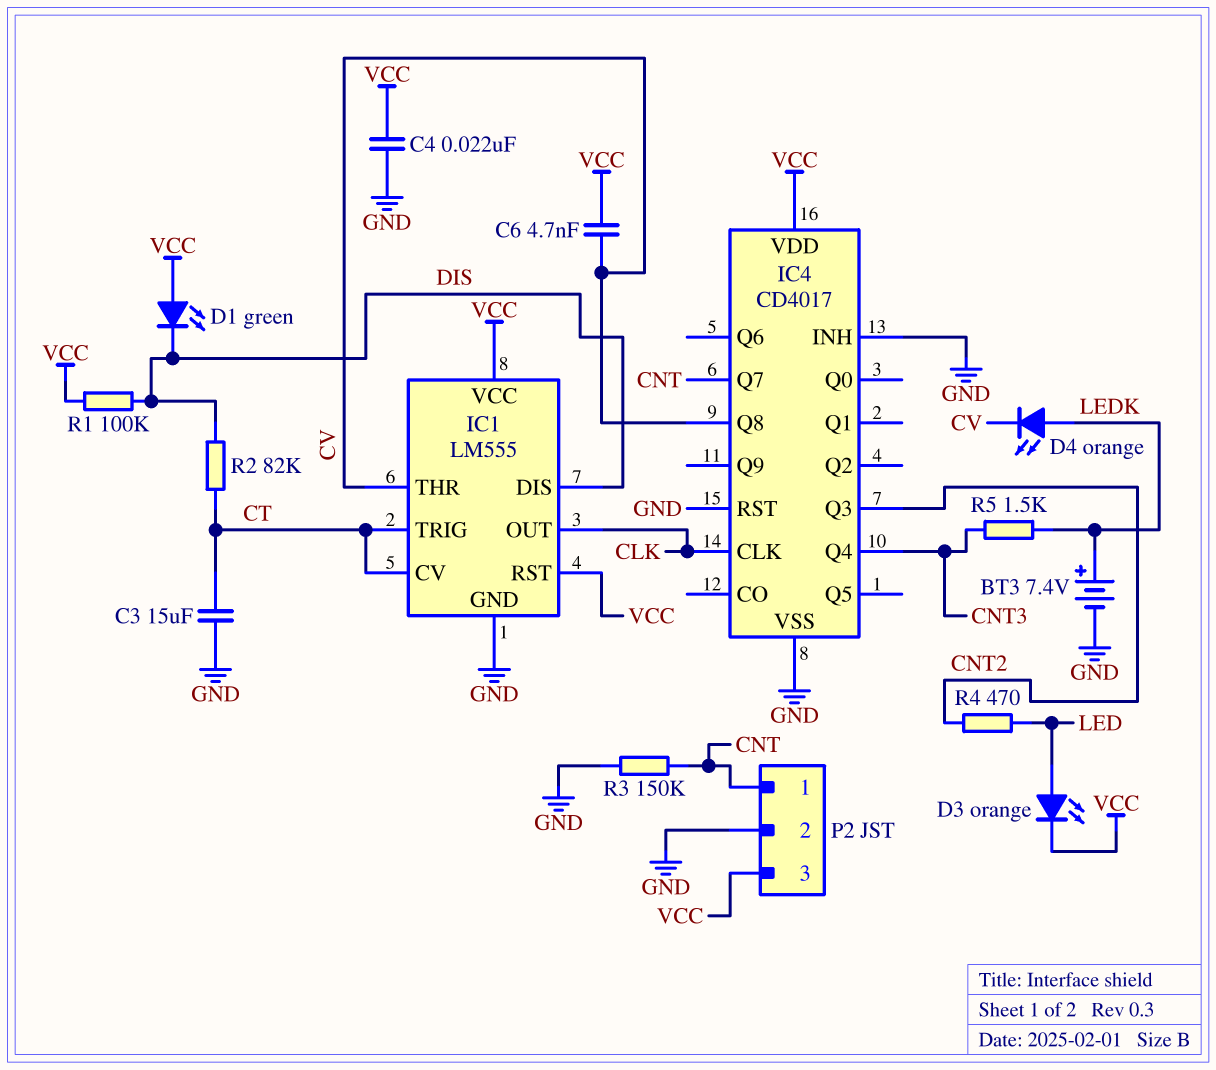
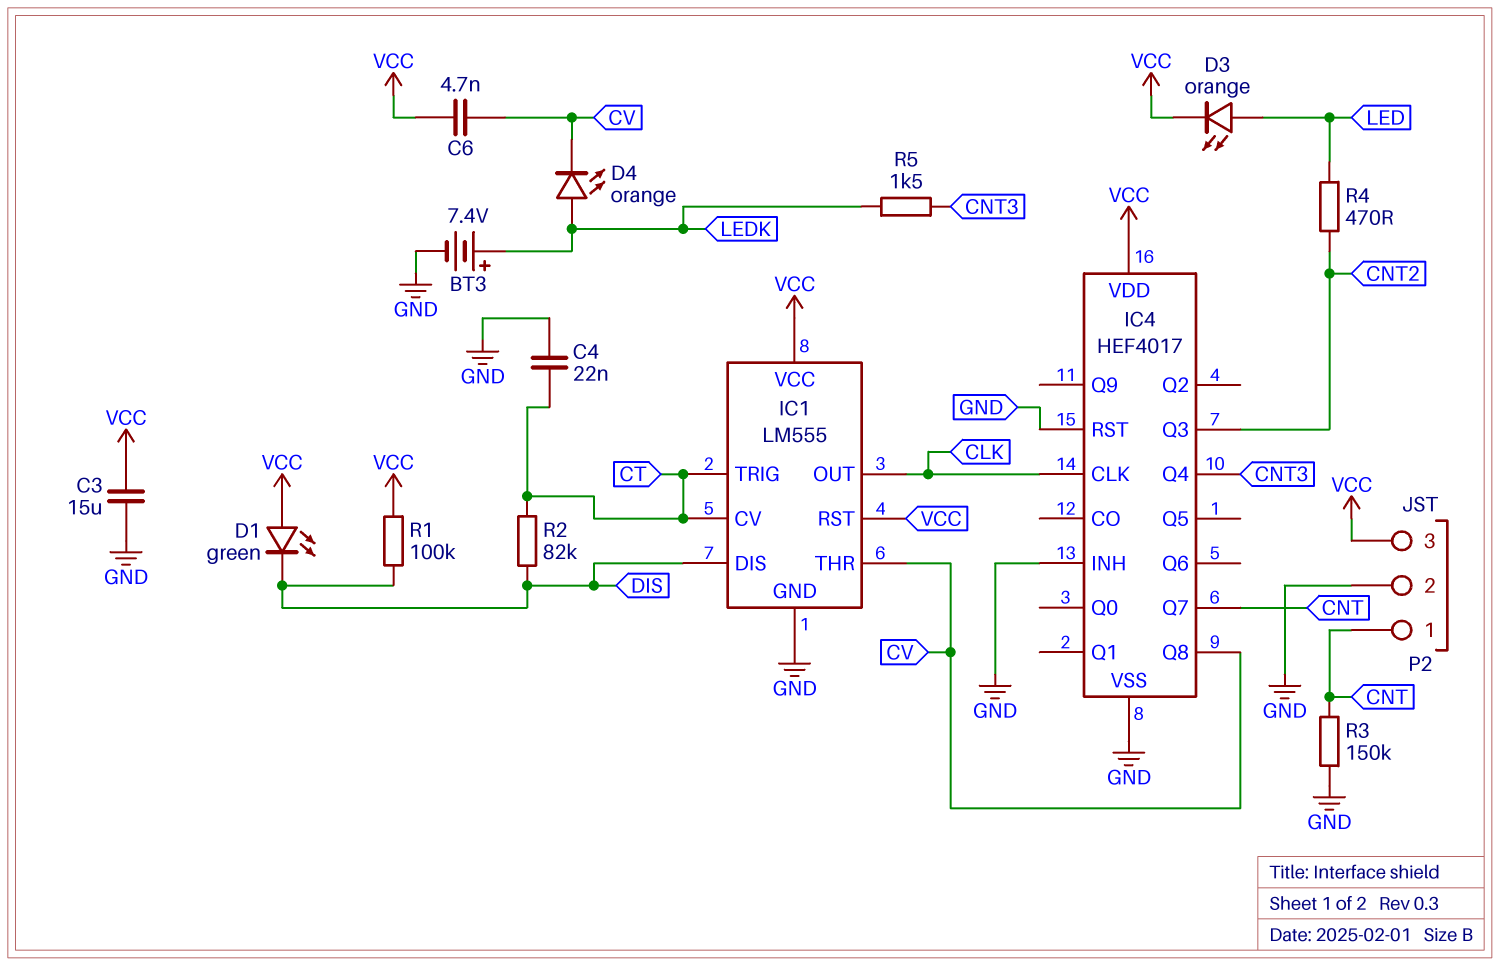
C3: 15uF (CT, GND) -> 15uF (GND, VCC)
C4: 22nF (GND, VCC) -> 22nF (CT, GND)
IC4: CD4017 -> HEF4017

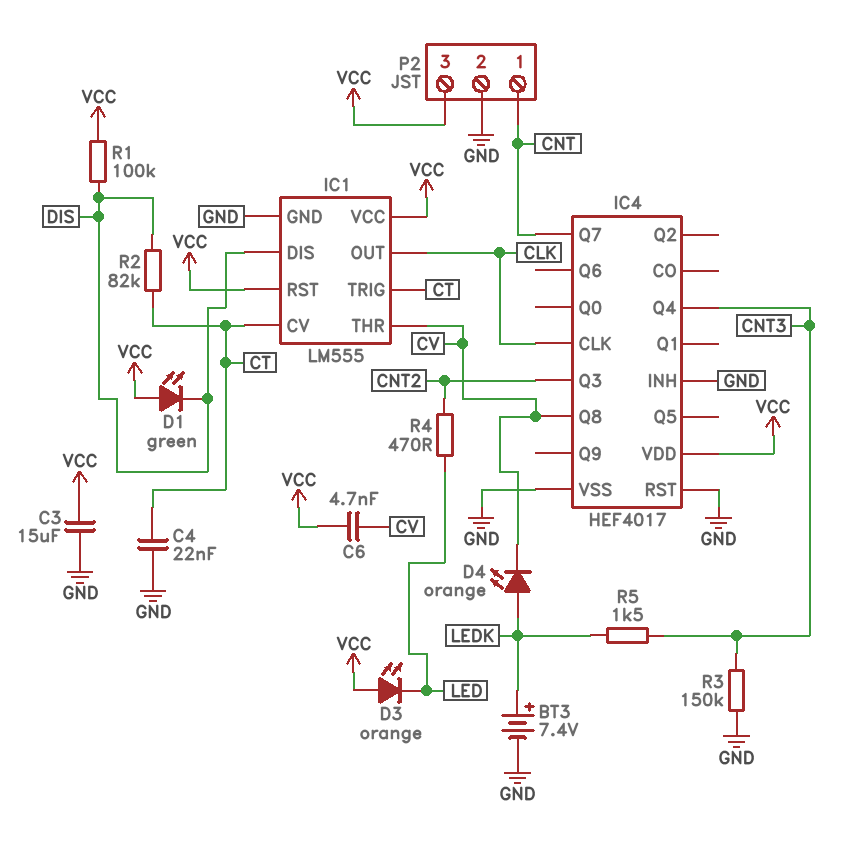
D3: LED orange (A LED, K VCC) -> LED orange (A VCC, K LED)
R3: 150k (CNT, GND) -> 150k (CNT3, GND)

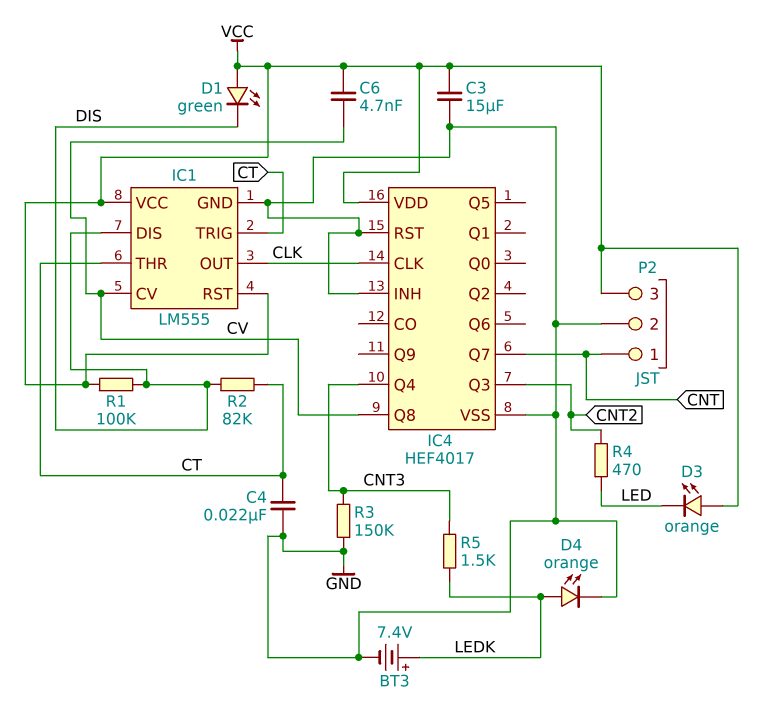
D4: LED orange (A LEDK, K CV) -> LED orange (A LEDK, K GND)
IC1 pin CV: CT -> CV
IC1 pin THR: CV -> CT

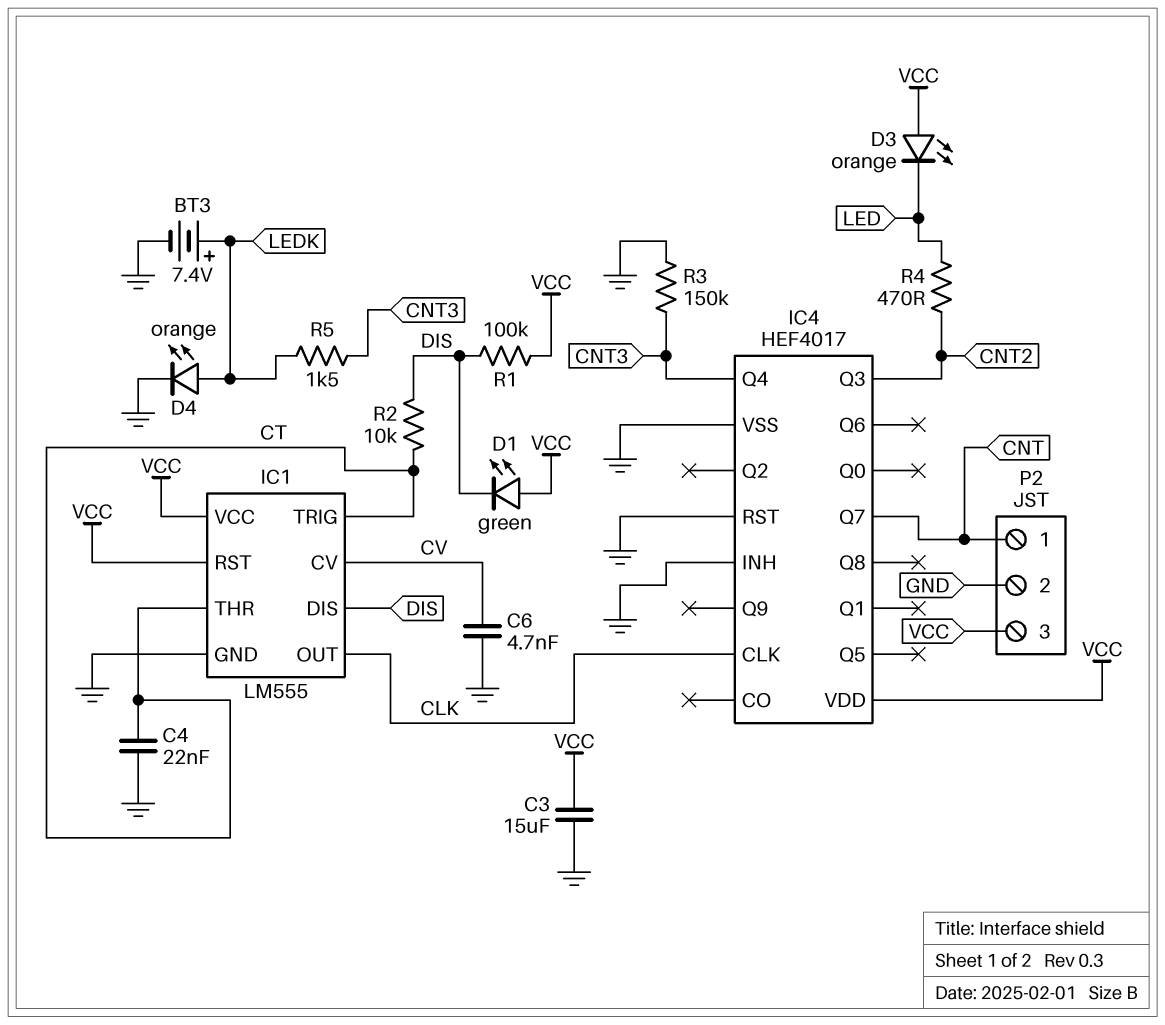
C6: 4.7nF (CV, VCC) -> 4.7nF (CV, GND)
IC4 pin Q8: CV -> none
R2: 82k (CT, DIS) -> 10k (CT, DIS)

